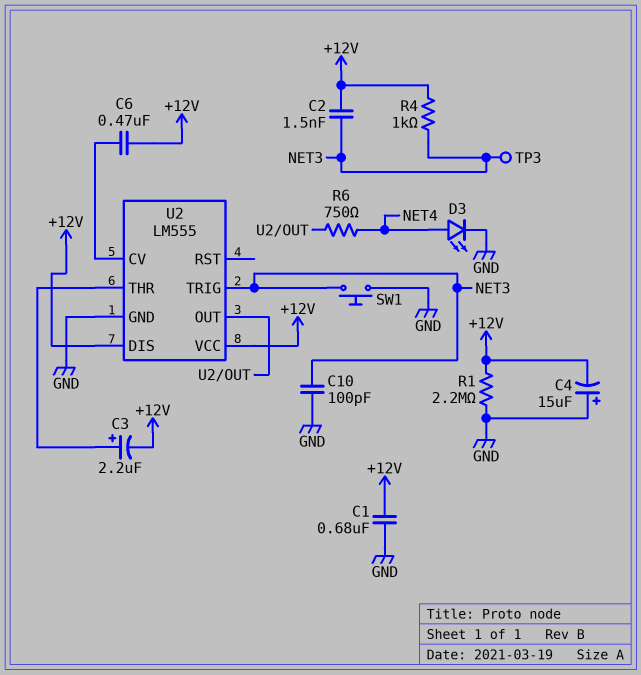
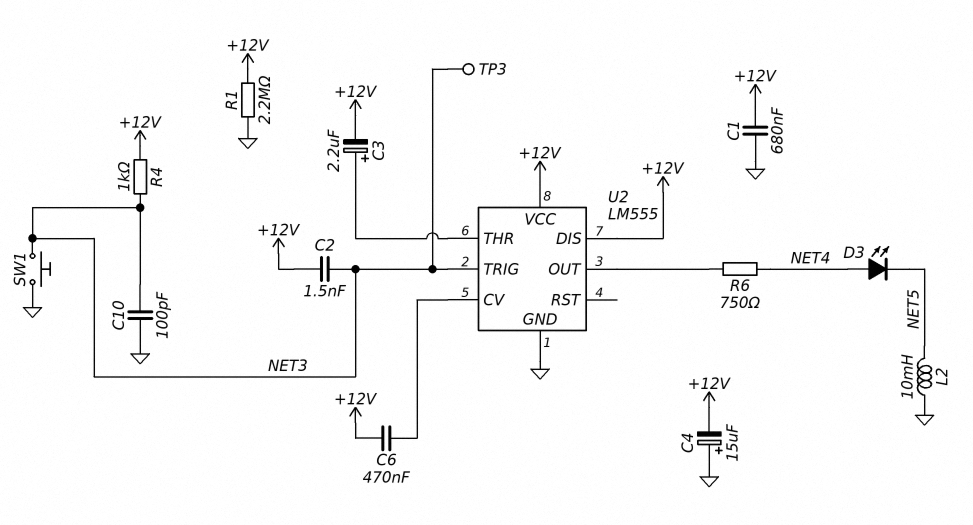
D3: LED (A NET4, K GND) -> LED (A NET4, K NET5)
L2: none -> 10mH (GND, NET5)

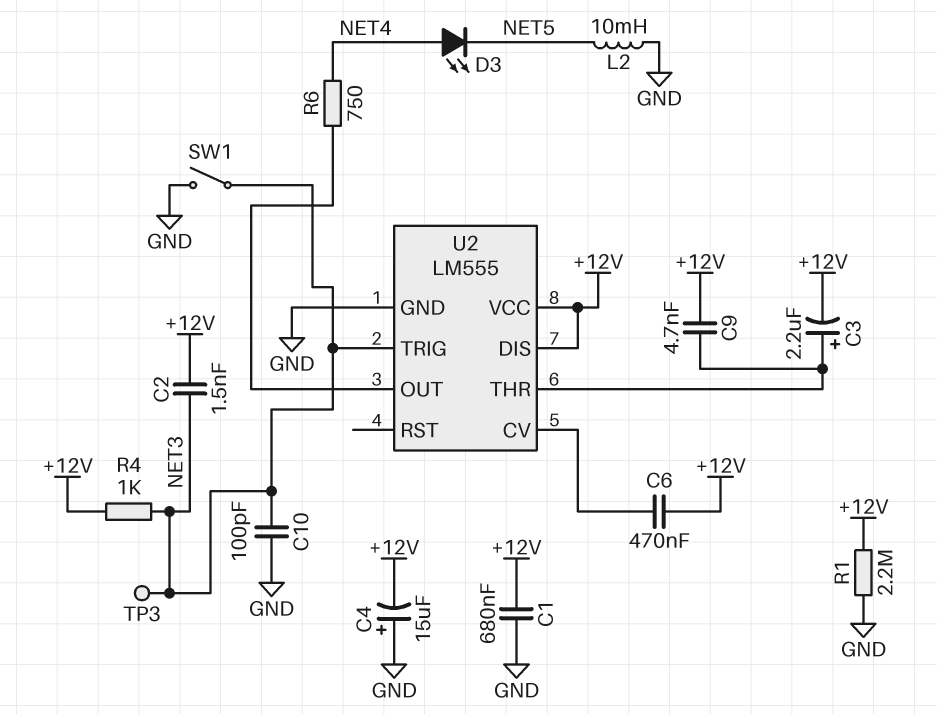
C9: none -> 4.7nF (+12V, U2/THR)
SW1: button (GND, NET3) -> switch (GND, NET3)

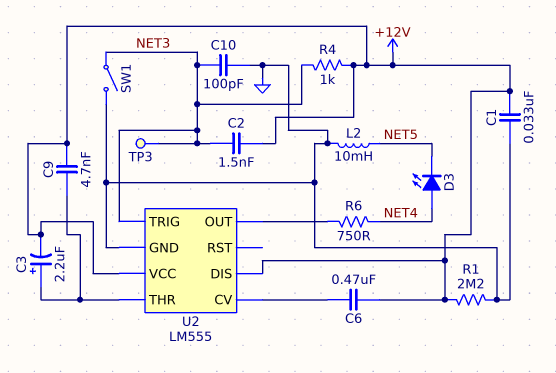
C1: 680nF (+12V, GND) -> 33nF (+12V, GND)
C4: 15uF (plus GND, minus +12V) -> none

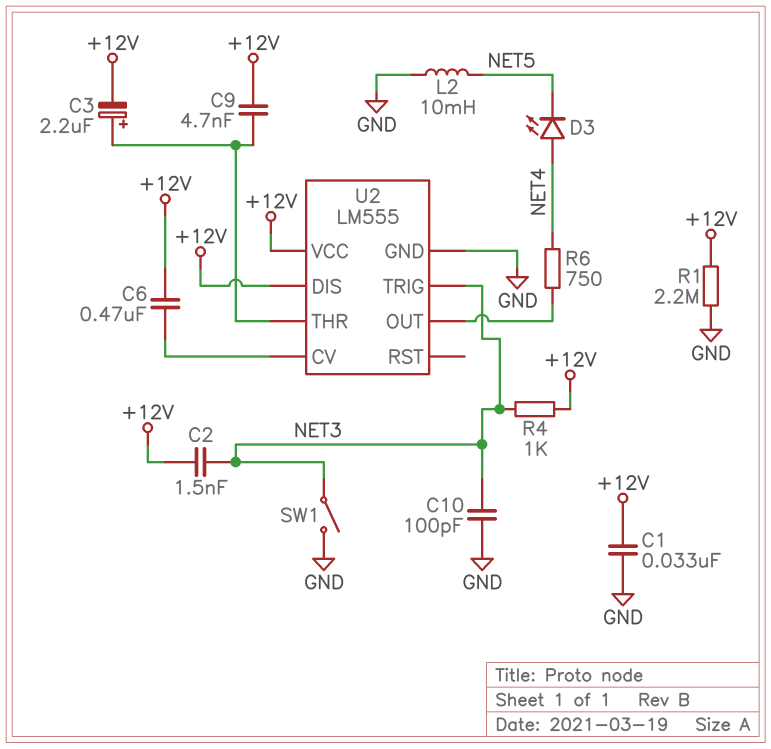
TP3: test point (NET3) -> none

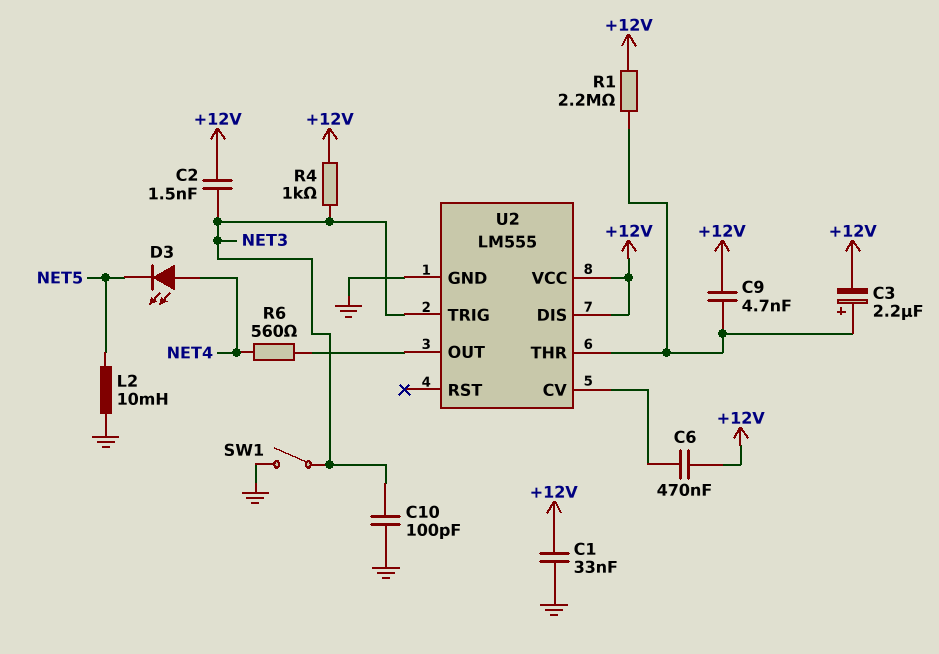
R1: 2.2M (+12V, GND) -> 2.2M (+12V, U2/THR)
R6: 750 (NET4, U2/OUT) -> 560 (NET4, U2/OUT)

